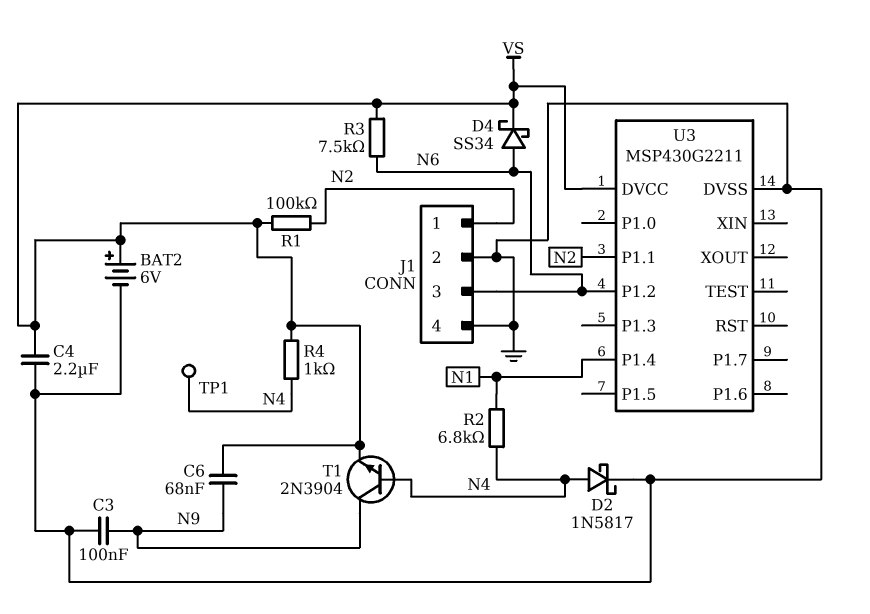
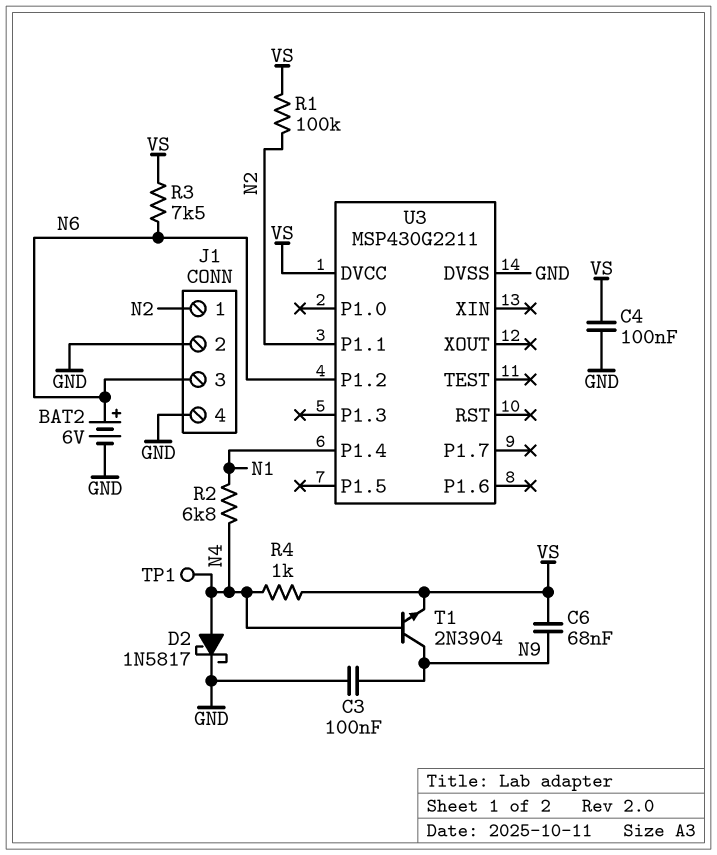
BAT2: 6V (plus VS, minus GND) -> 6V (plus N6, minus GND)
C4: 2.2uF (GND, VS) -> 100nF (GND, VS)
D4: schottky SS34 (A N6, K VS) -> none

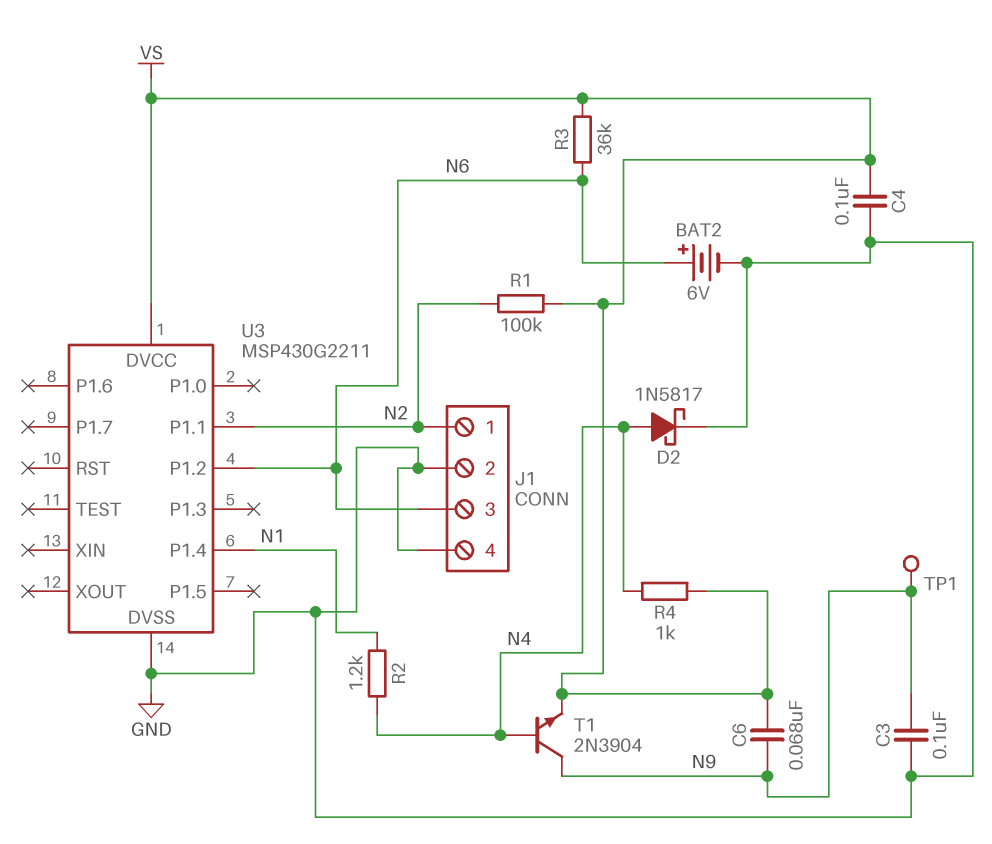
R2: 6.8k (N1, N4) -> 1.2k (N1, N4)
R3: 7.5k (N6, VS) -> 36k (N6, VS)
TP1: test point (N4) -> test point (N9)

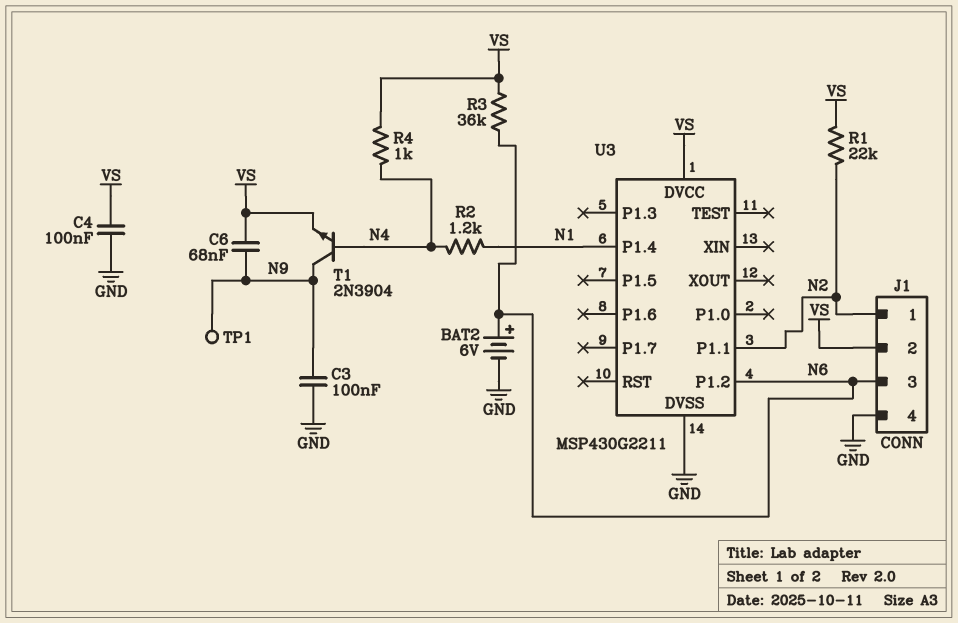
D2: schottky 1N5817 (A N4, K GND) -> none
J1 pin 2: GND -> VS
R1: 100k (N2, VS) -> 22k (N2, VS)

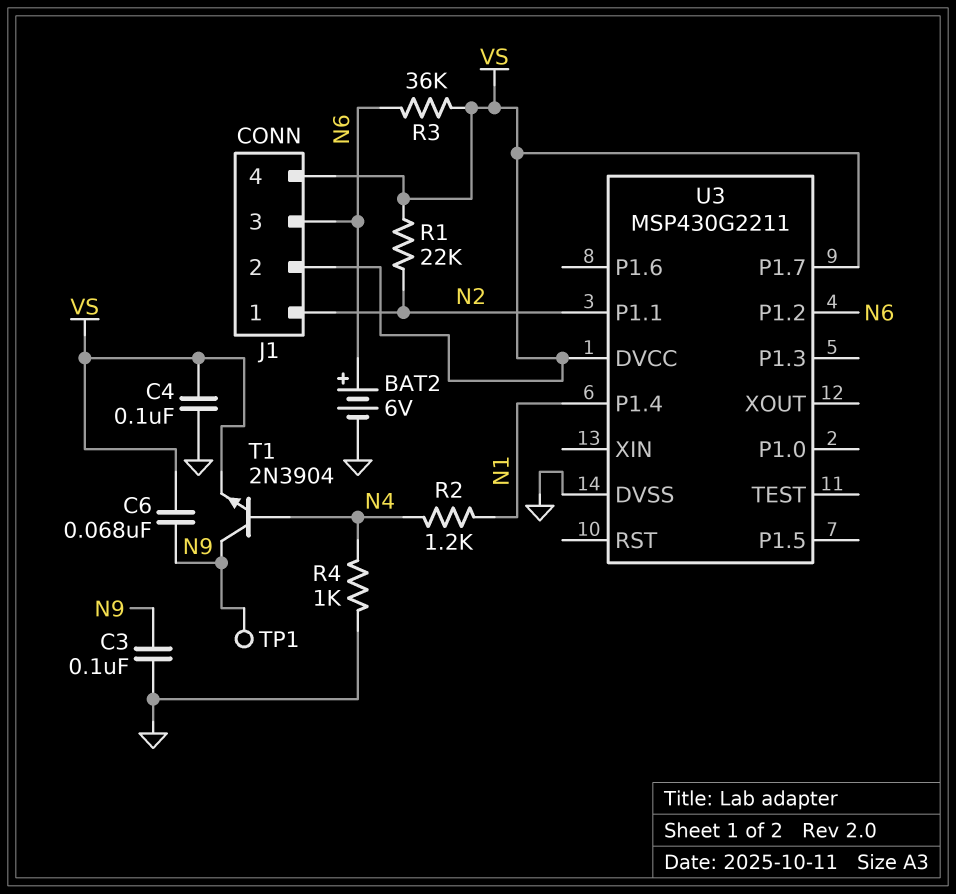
J1 pin 4: GND -> VS
R4: 1k (N4, VS) -> 1k (GND, N4)
U3 pin P1.7: none -> VS

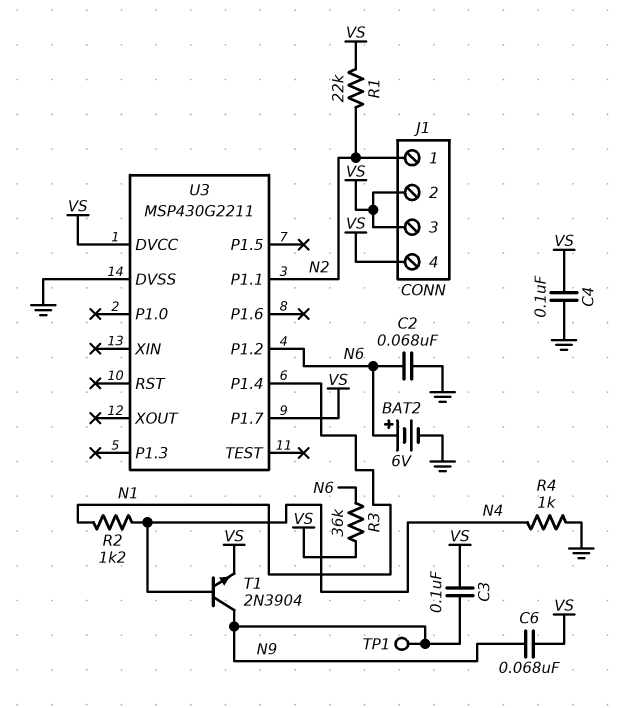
C2: none -> 68nF (GND, N6)
C3: 100nF (GND, N9) -> 100nF (N9, VS)
J1 pin 3: N6 -> VS

